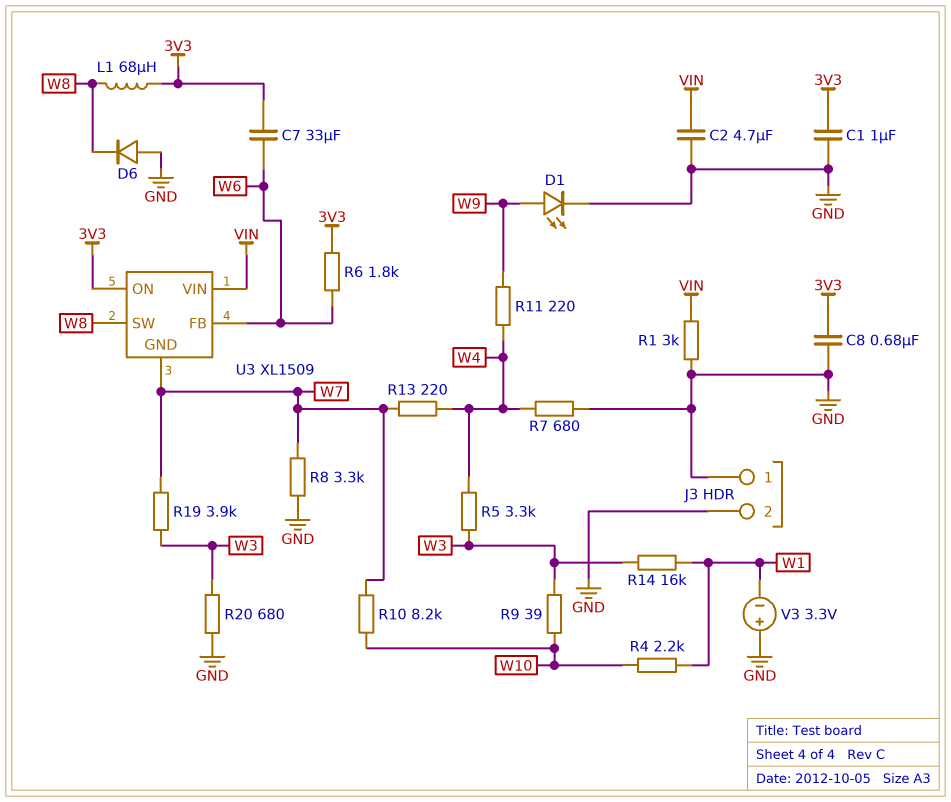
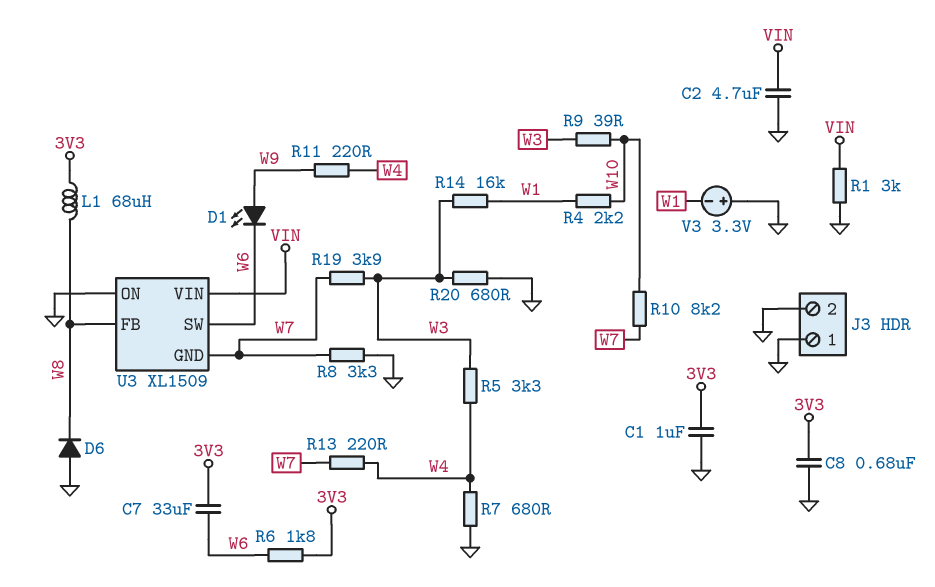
D1: LED (A W9, K GND) -> LED (A W9, K W6)
U3 pin FB: W6 -> W8
U3 pin ON: 3V3 -> GND
U3 pin SW: W8 -> W6

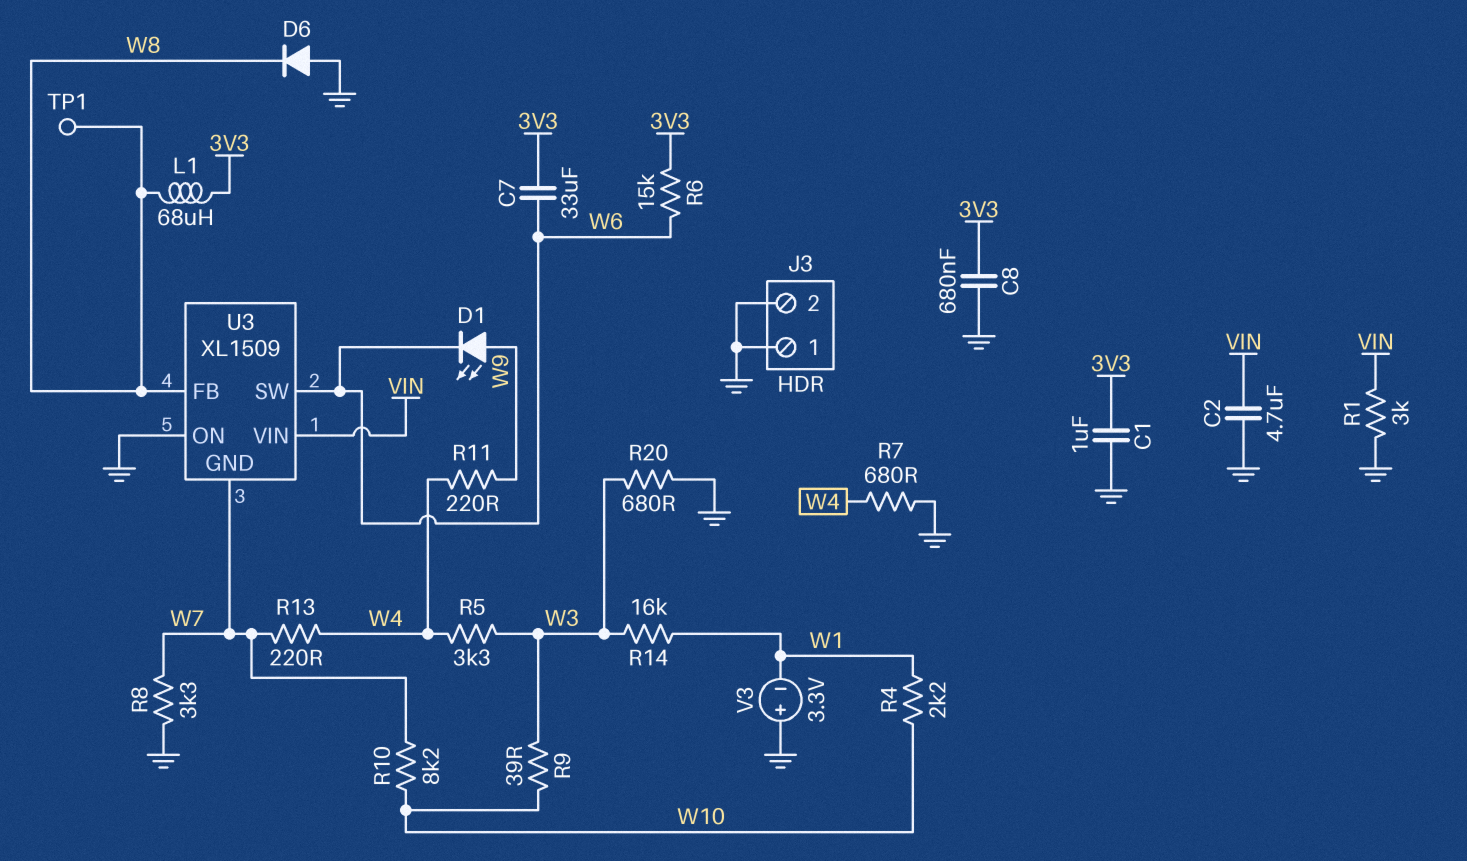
R6: 1.8k (3V3, W6) -> 15k (3V3, W6)
R19: 3.9k (W3, W7) -> none
TP1: none -> test point (W8)

